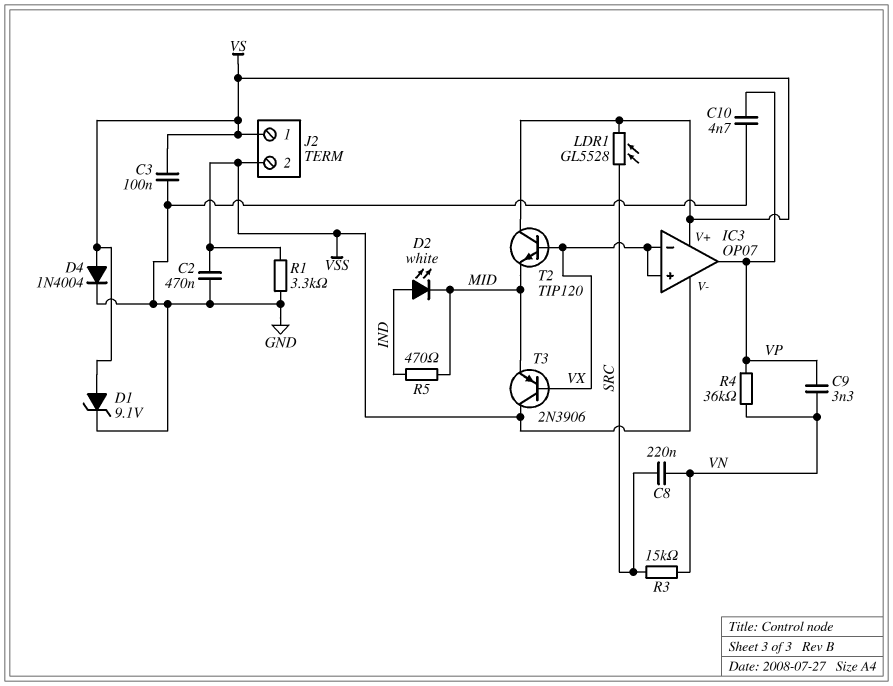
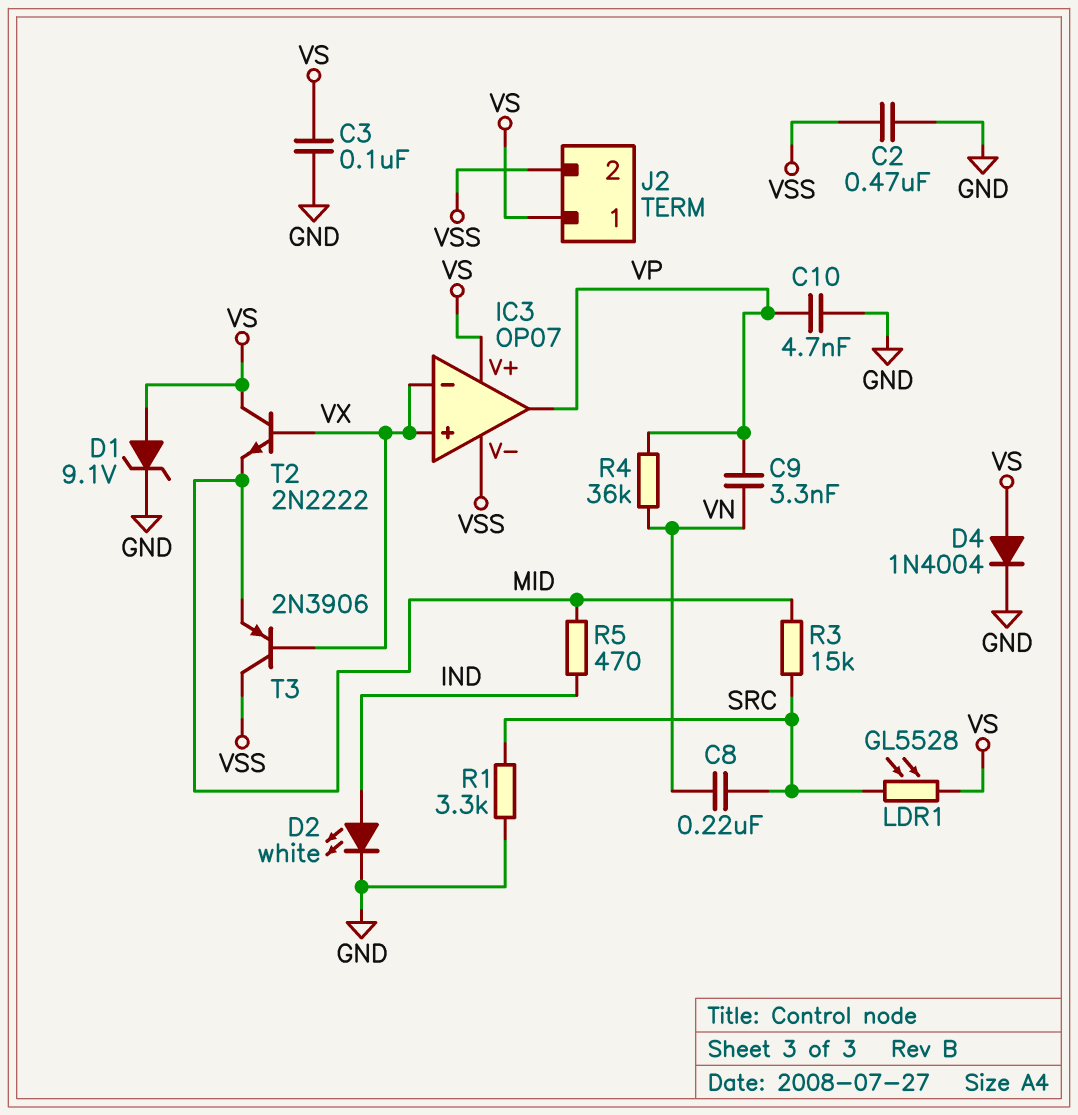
D2: LED white (A IND, K MID) -> LED white (A IND, K GND)
R1: 3.3k (GND, VSS) -> 3.3k (GND, SRC)
R3: 15k (SRC, VN) -> 15k (MID, SRC)
T2: NPN TIP120 (B VX, C VS, E MID) -> NPN 2N2222 (B VX, C VS, E MID)

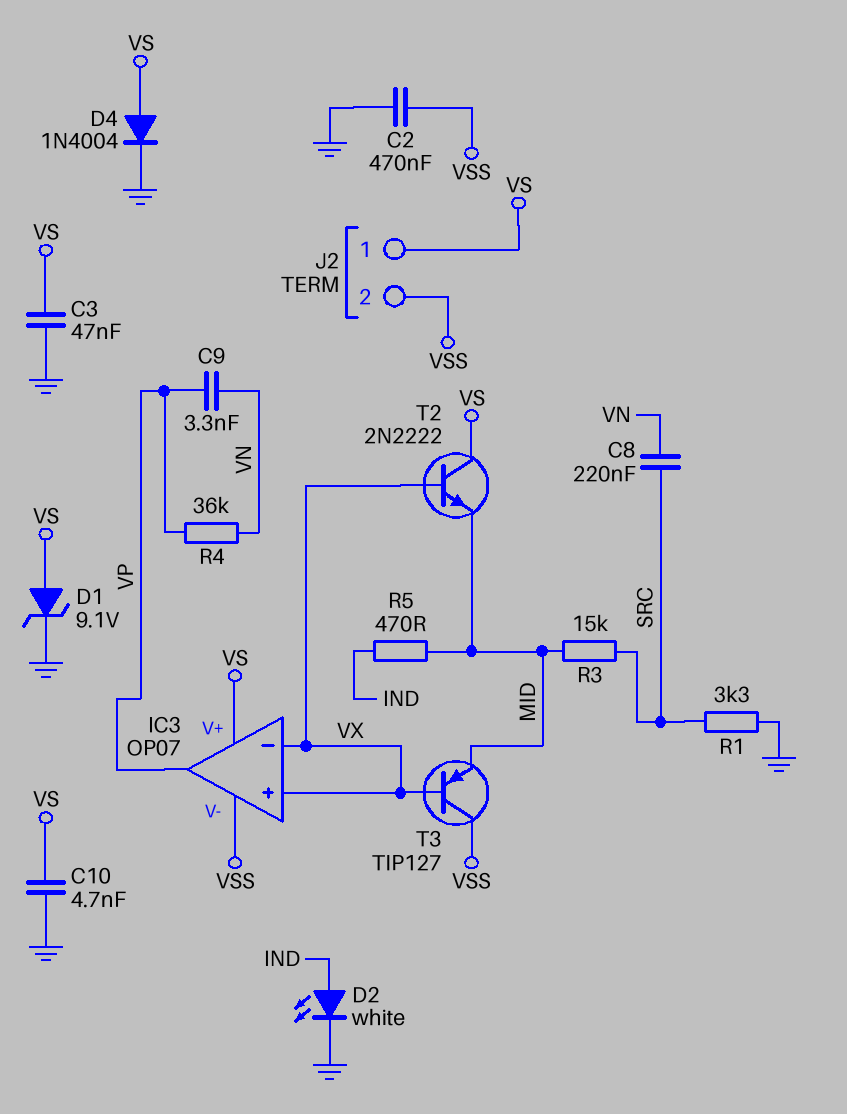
C3: 100nF (GND, VS) -> 47nF (GND, VS)
C10: 4.7nF (GND, VP) -> 4.7nF (GND, VS)
LDR1: GL5528 (SRC, VS) -> none
T3: PNP 2N3906 (B VX, C VSS, E MID) -> PNP TIP127 (B VX, C VSS, E MID)

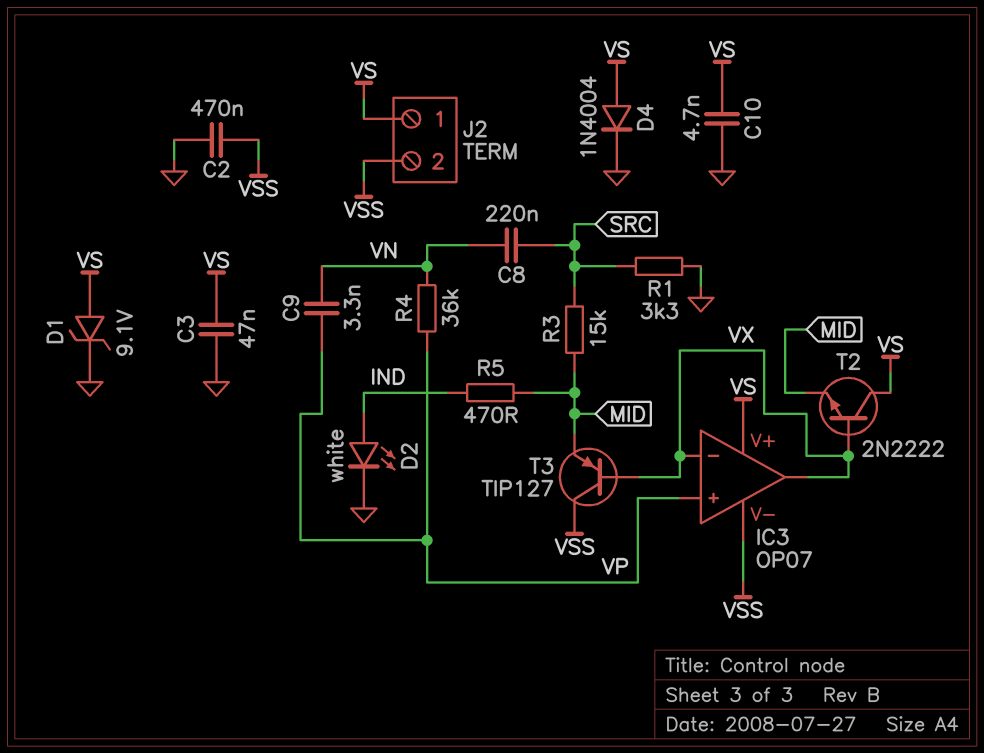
IC3 pin in+: VX -> VP
IC3 pin out: VP -> VX

